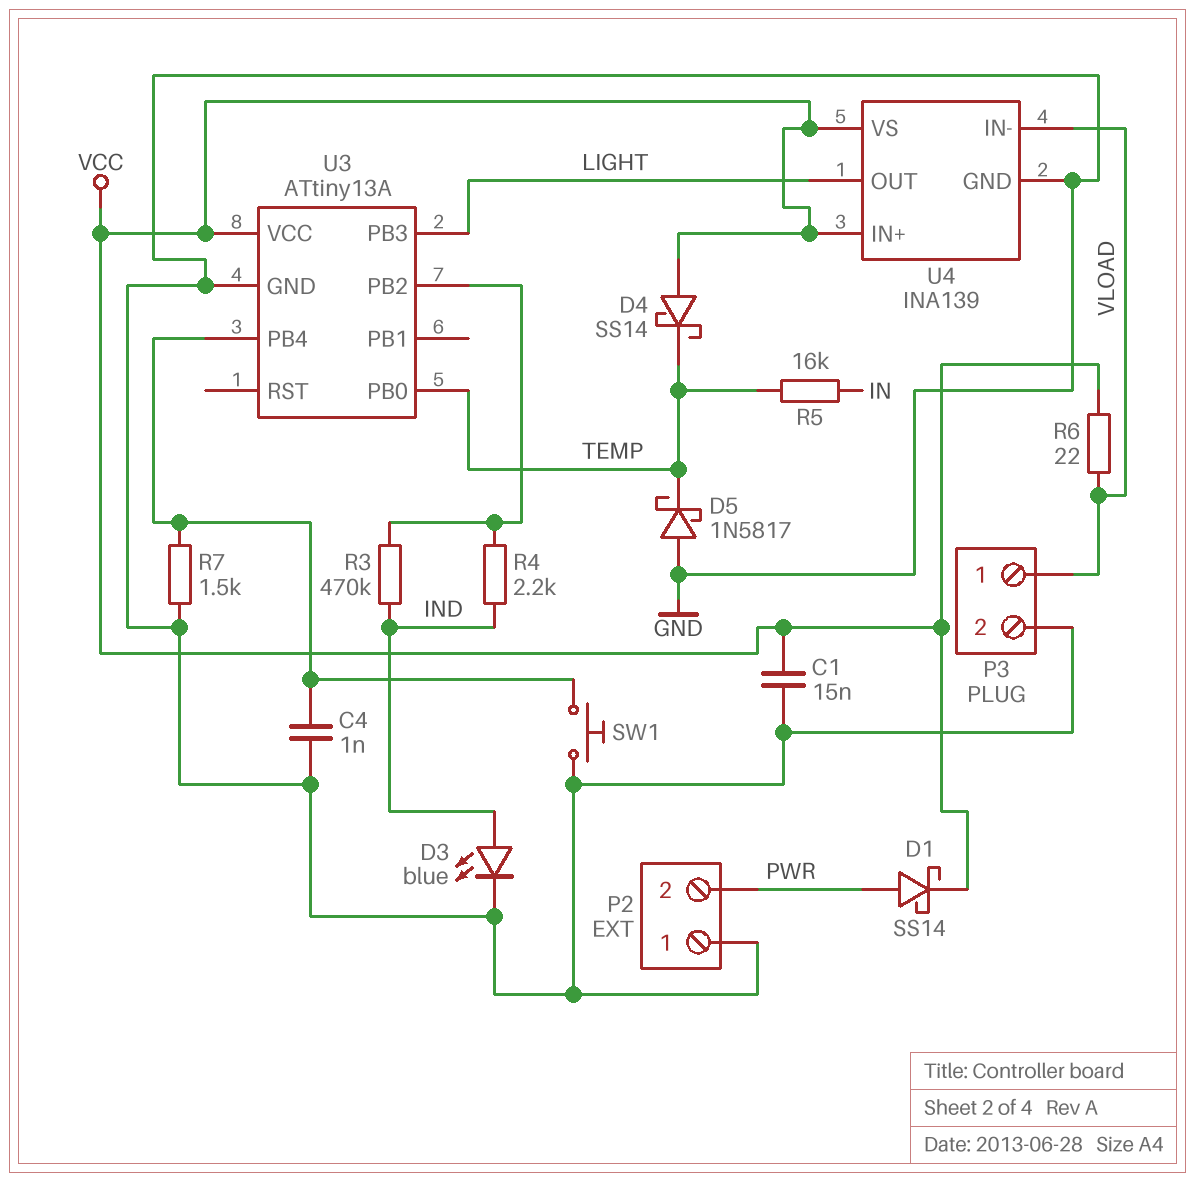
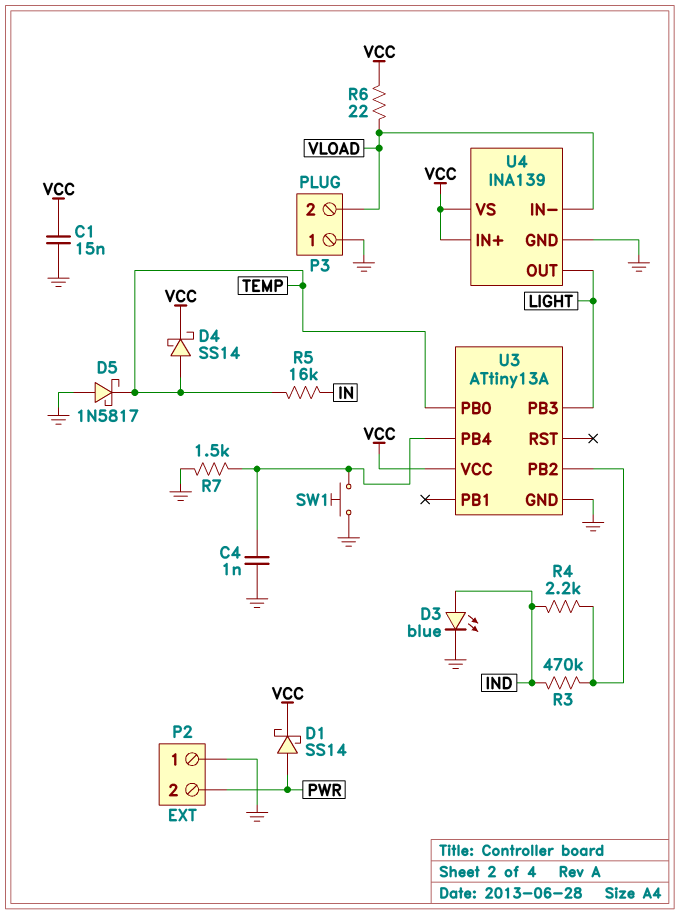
D4: schottky SS14 (A VCC, K TEMP) -> schottky SS14 (A TEMP, K VCC)
P3 pin 1: VLOAD -> GND
P3 pin 2: GND -> VLOAD

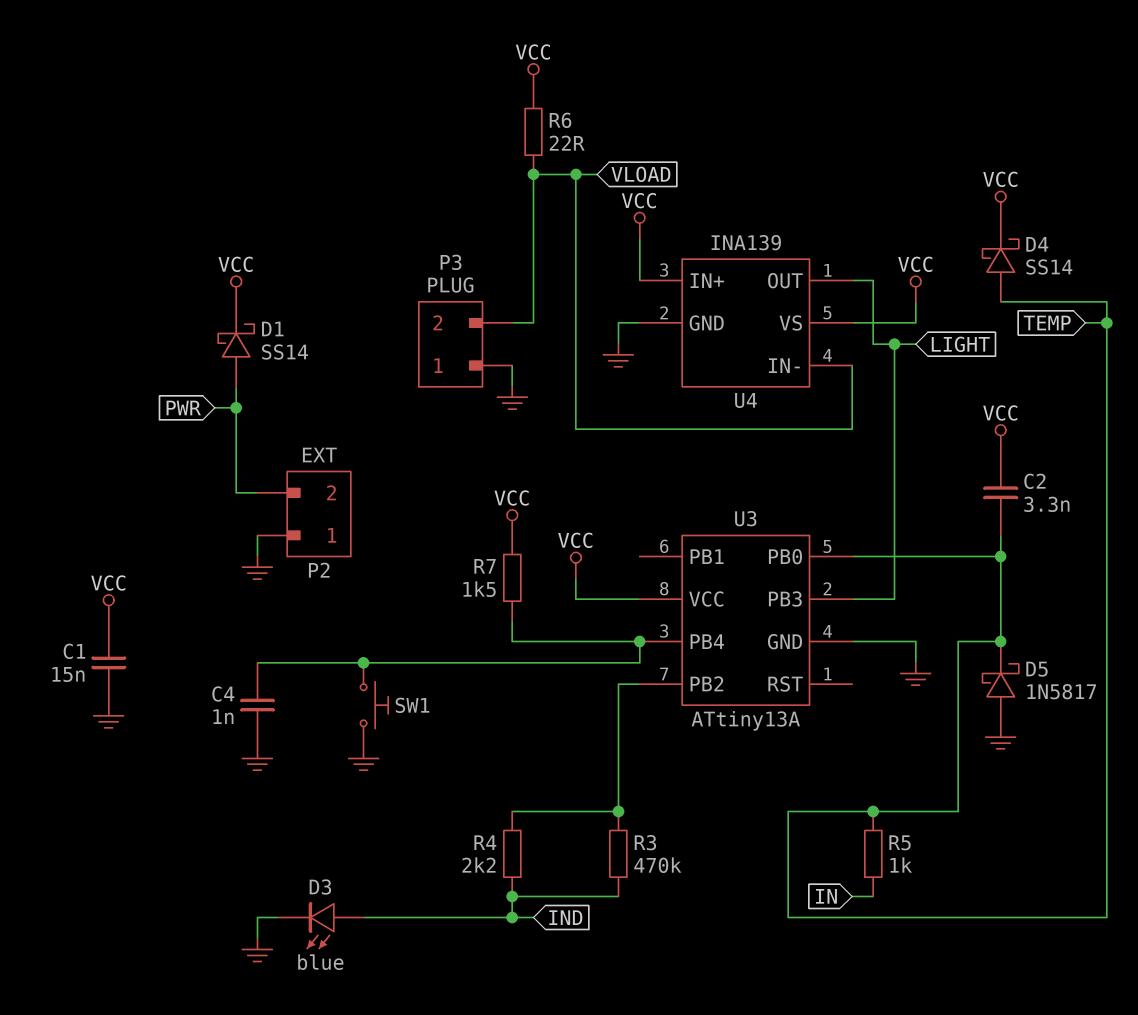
C2: none -> 3.3nF (TEMP, VCC)
R5: 16k (IN, TEMP) -> 1k (IN, TEMP)
R7: 1.5k (GND, U3/PB4) -> 1.5k (U3/PB4, VCC)

